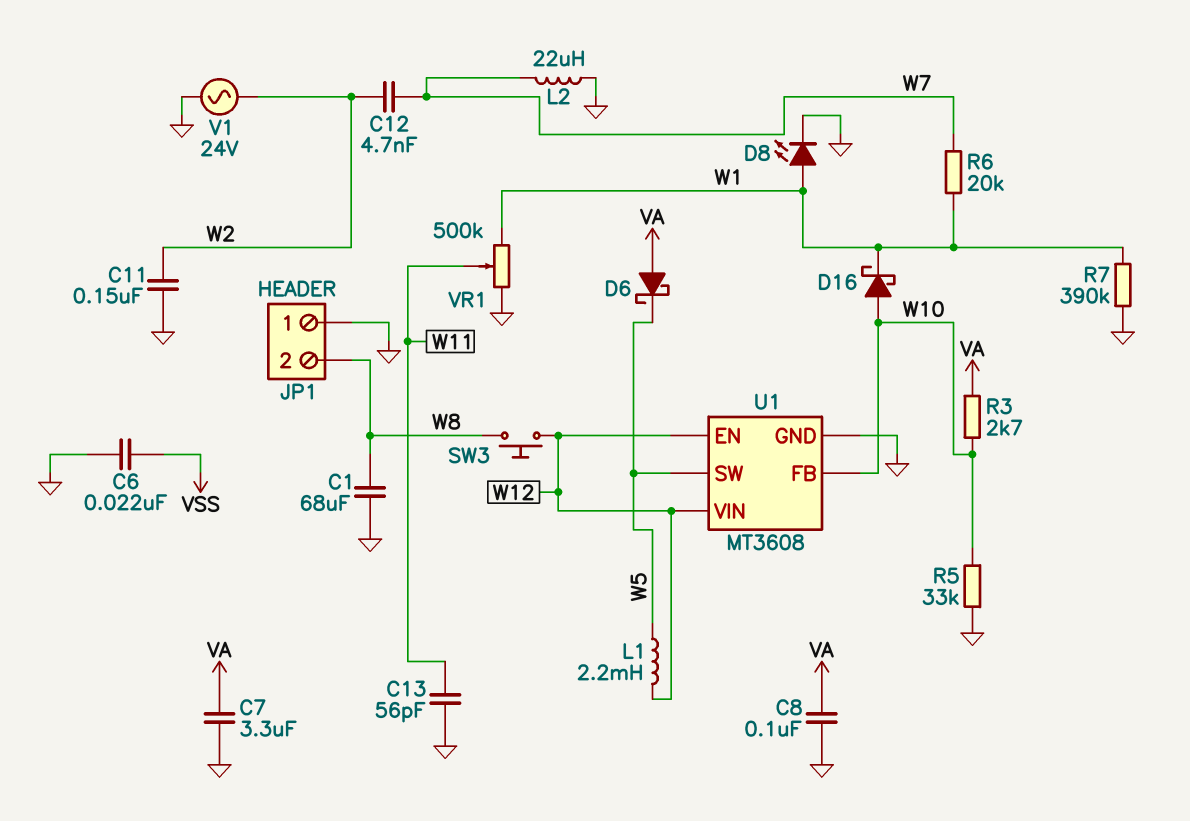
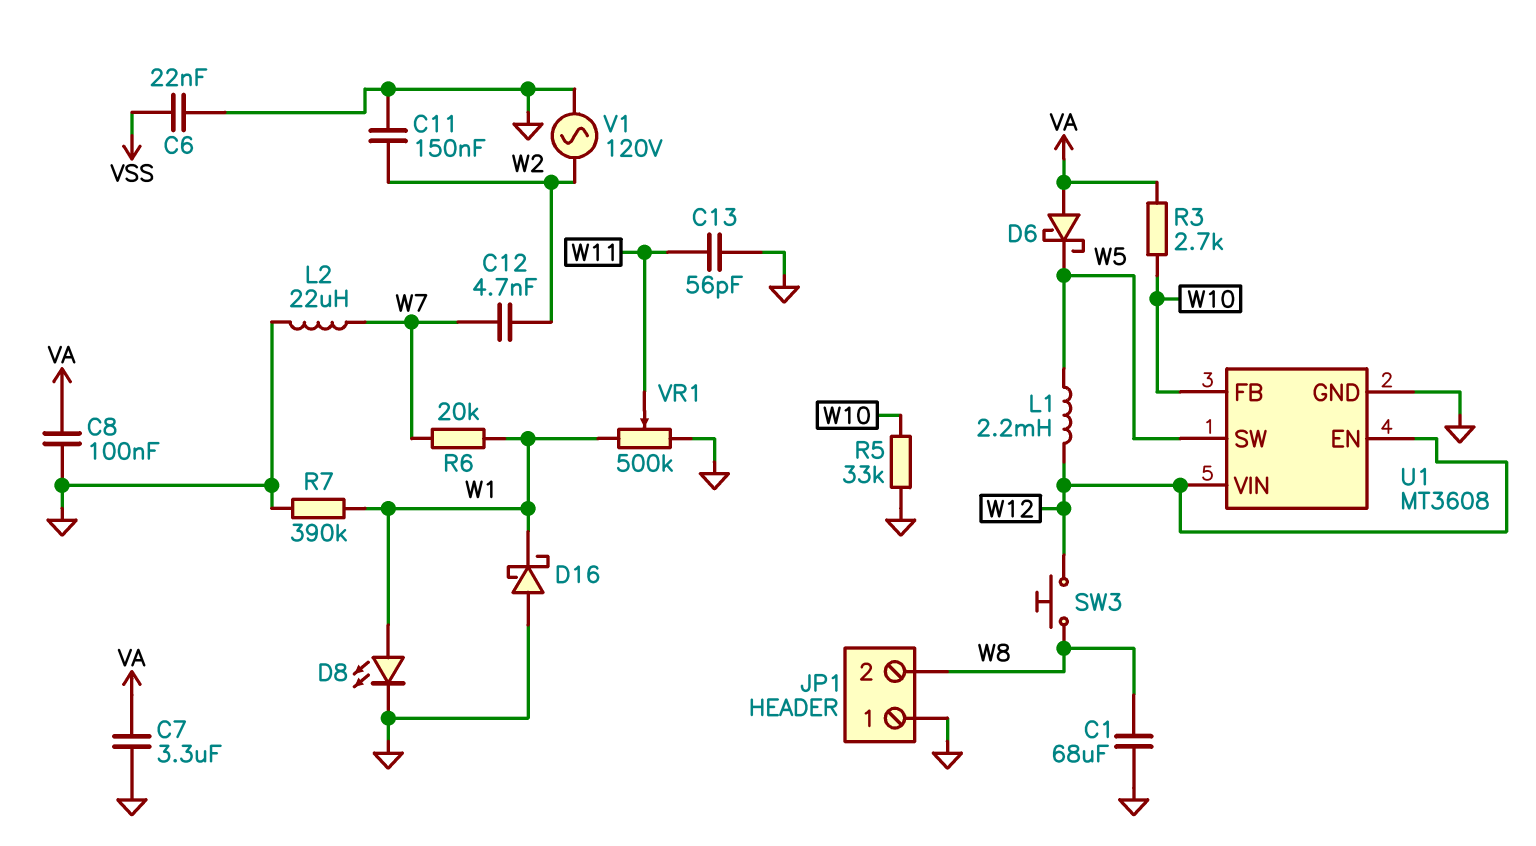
D16: schottky (A W10, K W1) -> schottky (A GND, K W1)
V1: AC 24V (GND, W2) -> AC 120V (GND, W2)

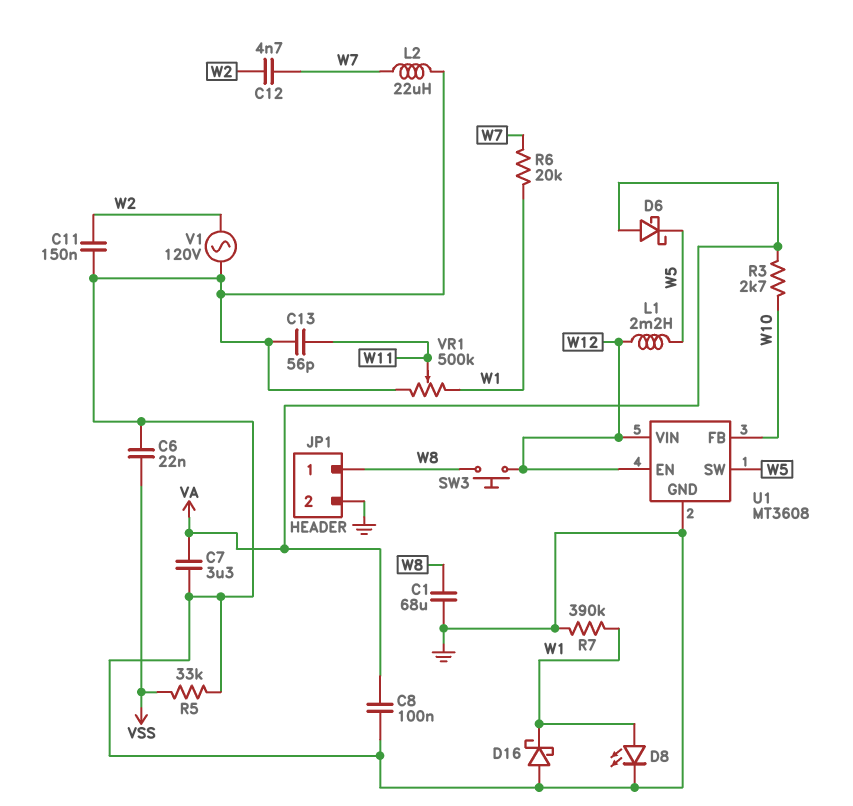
JP1 pin 1: GND -> W8
JP1 pin 2: W8 -> GND
R5: 33k (GND, W10) -> 33k (GND, VSS)

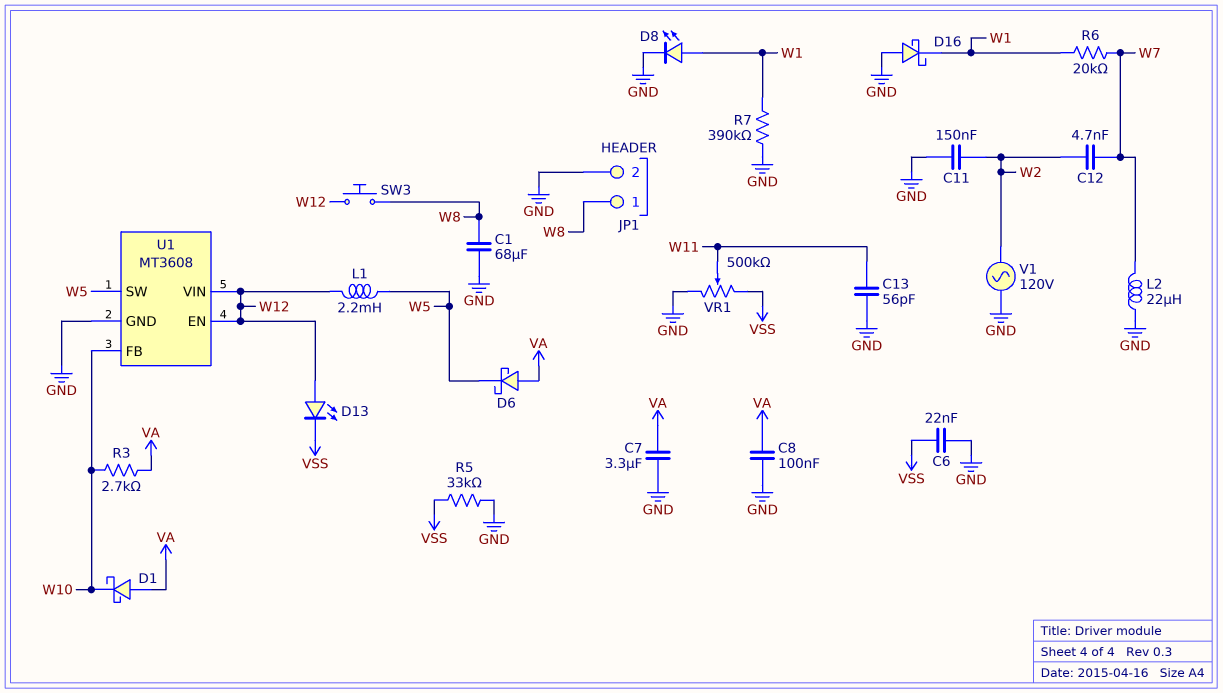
D1: none -> schottky (A VA, K W10)
D13: none -> LED (A W12, K VSS)
VR1: 500k (GND, W1, wiper W11) -> 500k (GND, VSS, wiper W11)

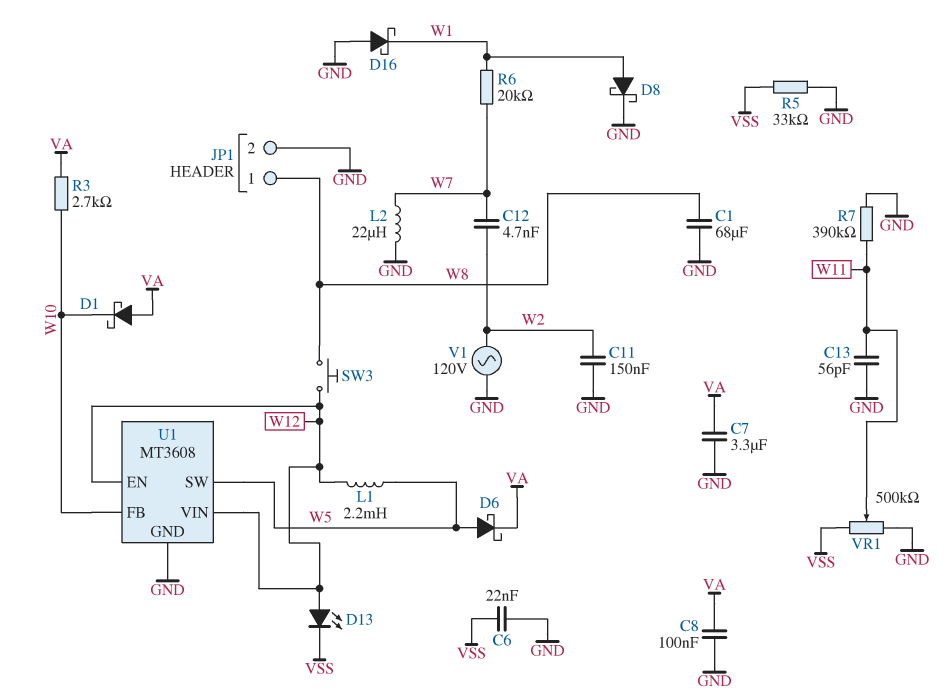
D6: schottky (A VA, K W5) -> schottky (A W5, K VA)
D8: LED (A W1, K GND) -> schottky (A W1, K GND)
R7: 390k (GND, W1) -> 390k (GND, W11)

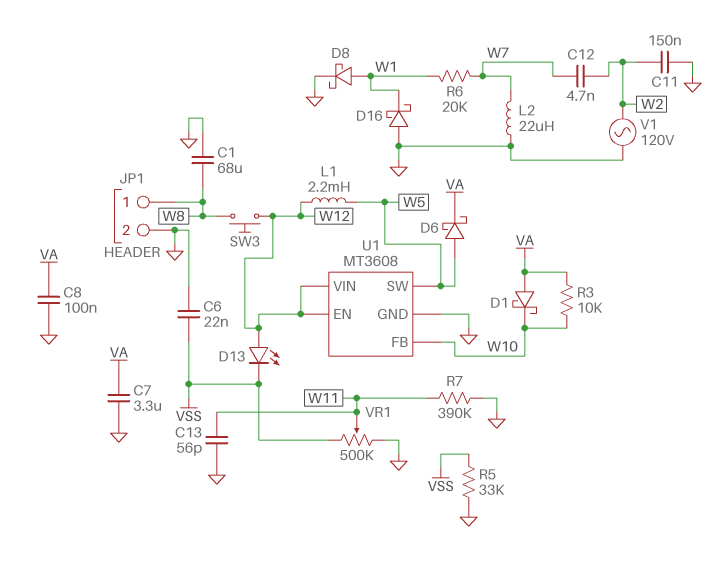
R3: 2.7k (VA, W10) -> 10k (VA, W10)

